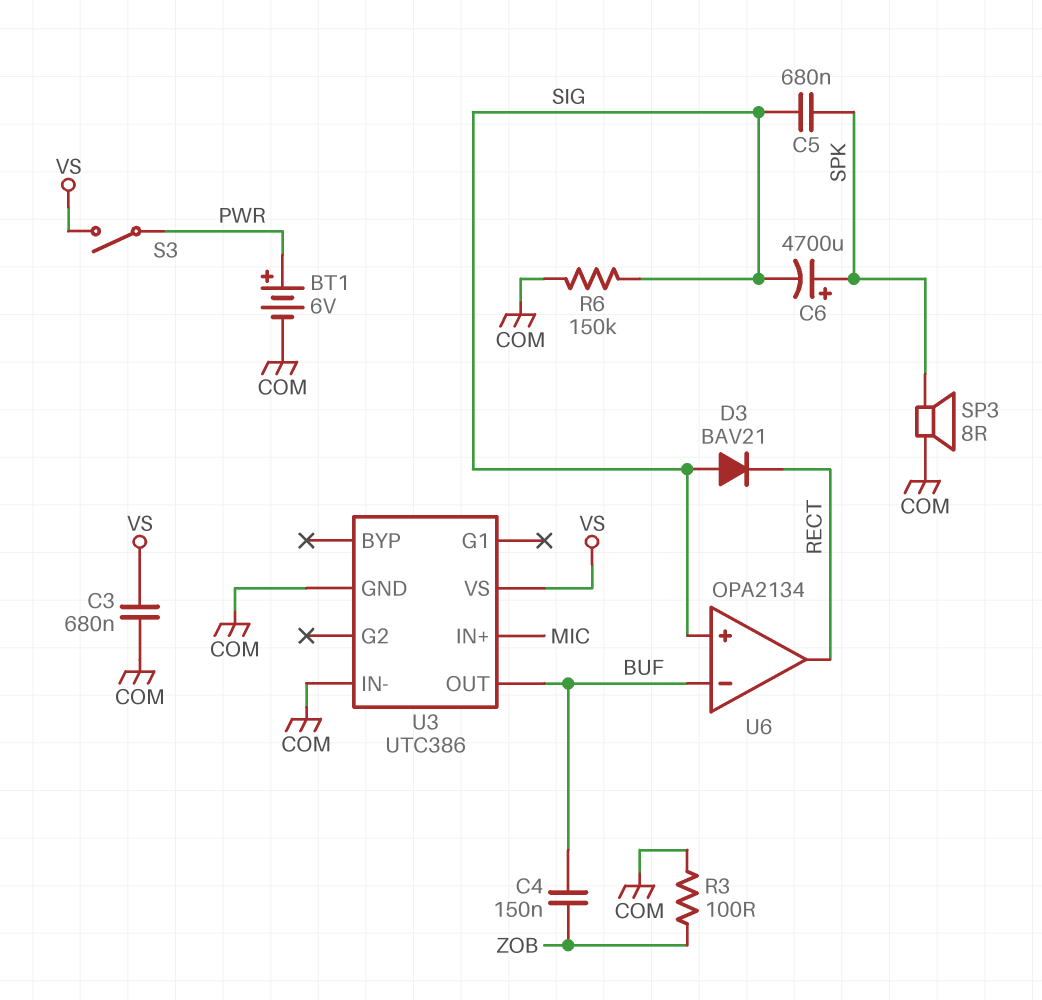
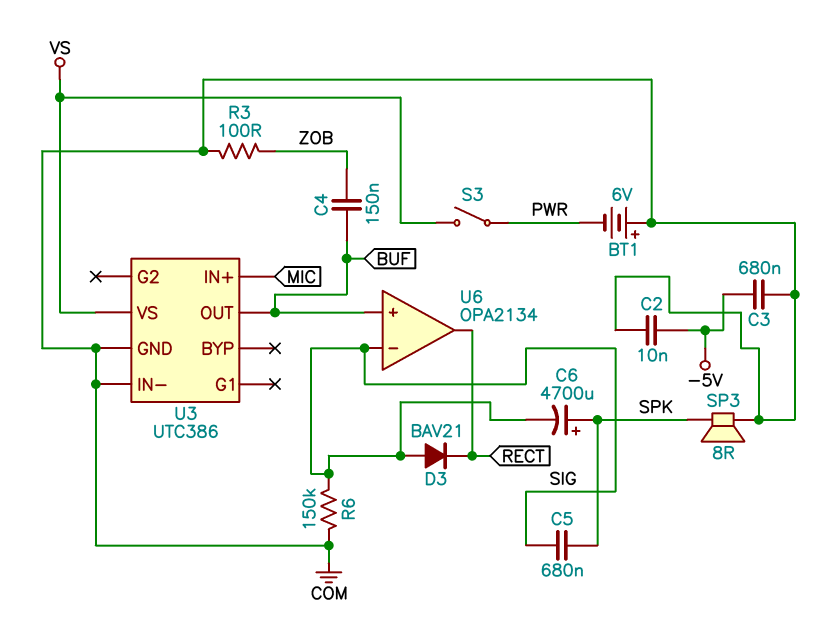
BT1: 6V (plus PWR, minus COM) -> 6V (plus COM, minus PWR)
C2: none -> 10nF (-5V, COM)
C3: 680nF (COM, VS) -> 680nF (-5V, COM)
U6 pin in+: SIG -> BUF
U6 pin in-: BUF -> SIG

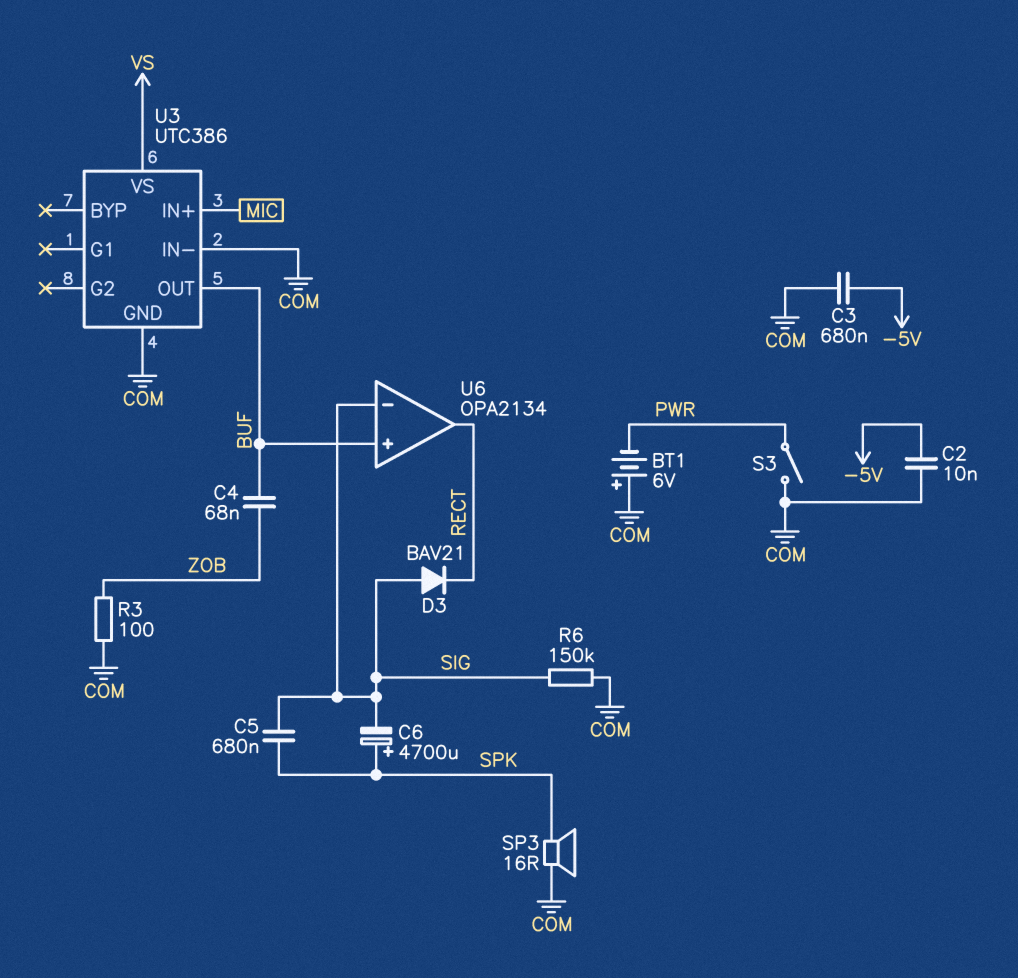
C4: 150nF (BUF, ZOB) -> 68nF (BUF, ZOB)
S3: switch (PWR, VS) -> switch (COM, PWR)
SP3: speaker 8R (COM, SPK) -> speaker 16R (COM, SPK)

